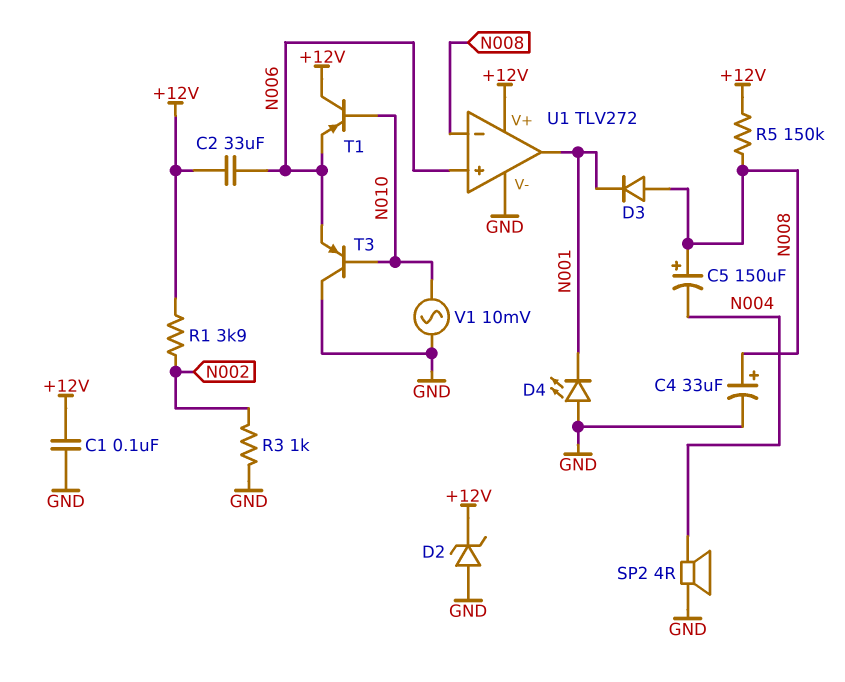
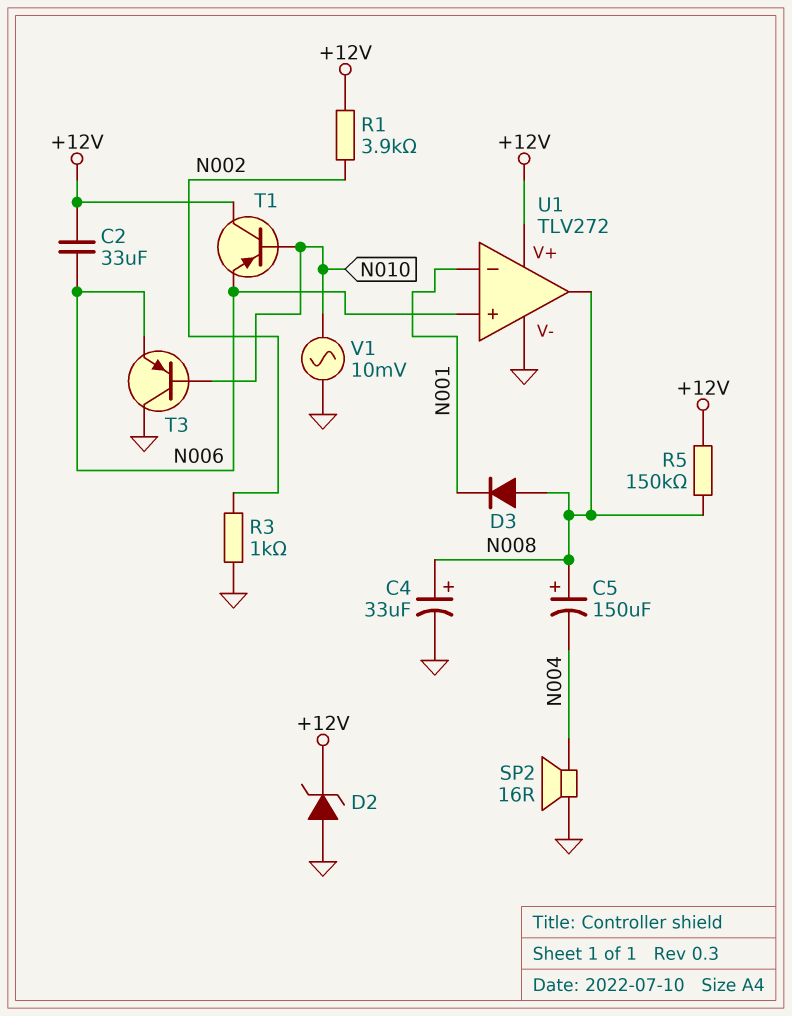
C1: 100nF (+12V, GND) -> none
D4: LED (A GND, K N001) -> none
SP2: speaker 4R (GND, N004) -> speaker 16R (GND, N004)
U1 pin in-: N008 -> N001
U1 pin out: N001 -> N008

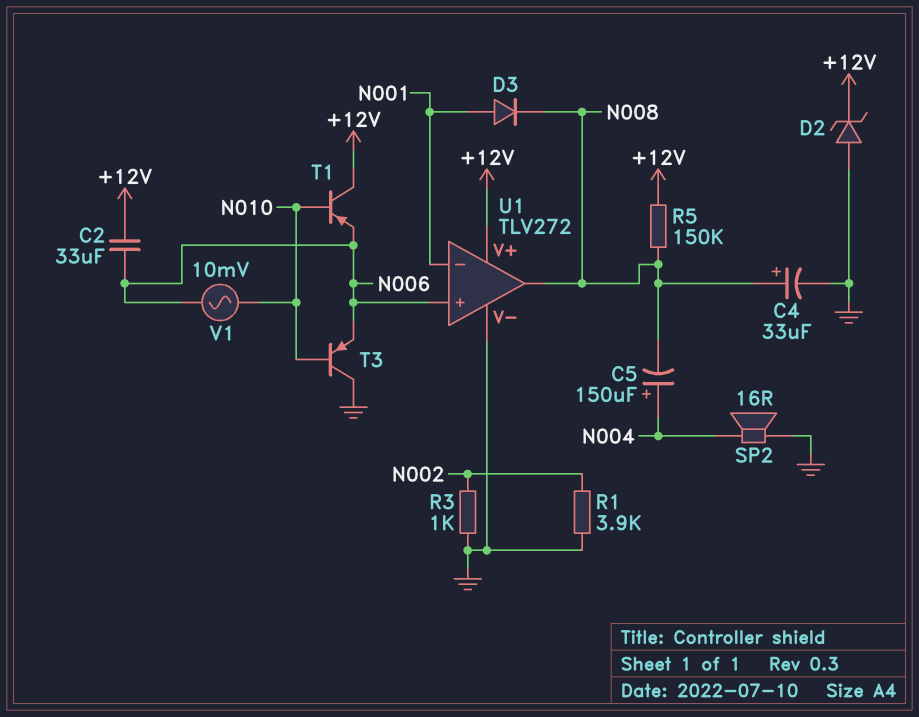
C5: 150uF (plus N008, minus N004) -> 150uF (plus N004, minus N008)
D3: diode (A N008, K N001) -> diode (A N001, K N008)
R1: 3.9k (+12V, N002) -> 3.9k (GND, N002)
V1: AC 10mV (GND, N010) -> AC 10mV (N006, N010)

